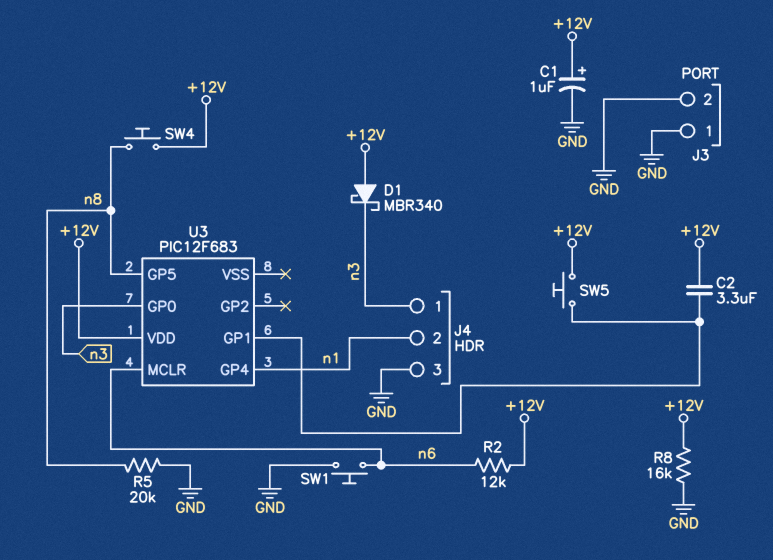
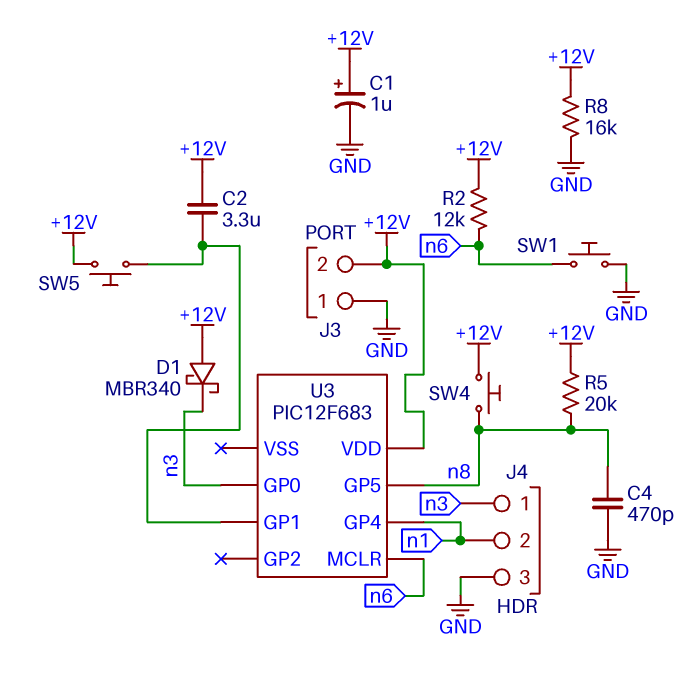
C4: none -> 470pF (GND, n8)
J3 pin 2: GND -> +12V
R5: 20k (GND, n8) -> 20k (+12V, n8)

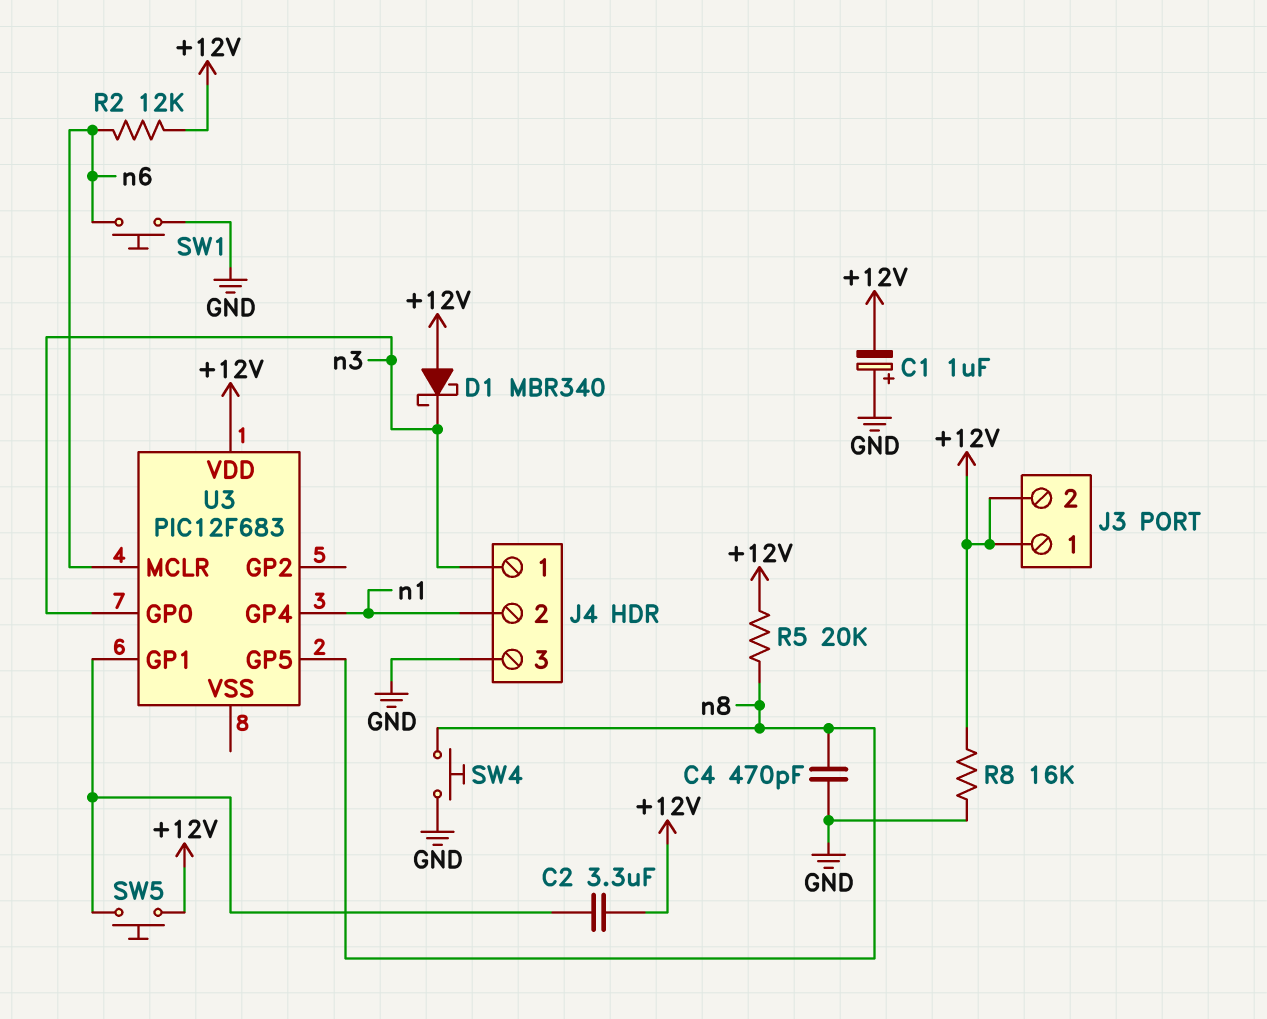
C1: 1uF (plus +12V, minus GND) -> 1uF (plus GND, minus +12V)
J3 pin 1: GND -> +12V
SW4: button (+12V, n8) -> button (GND, n8)

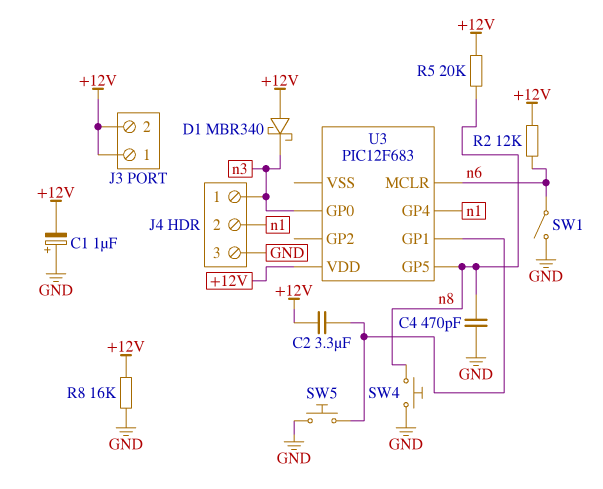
SW1: button (GND, n6) -> switch (GND, n6)
SW5: button (+12V, U3/GP1) -> button (GND, U3/GP1)

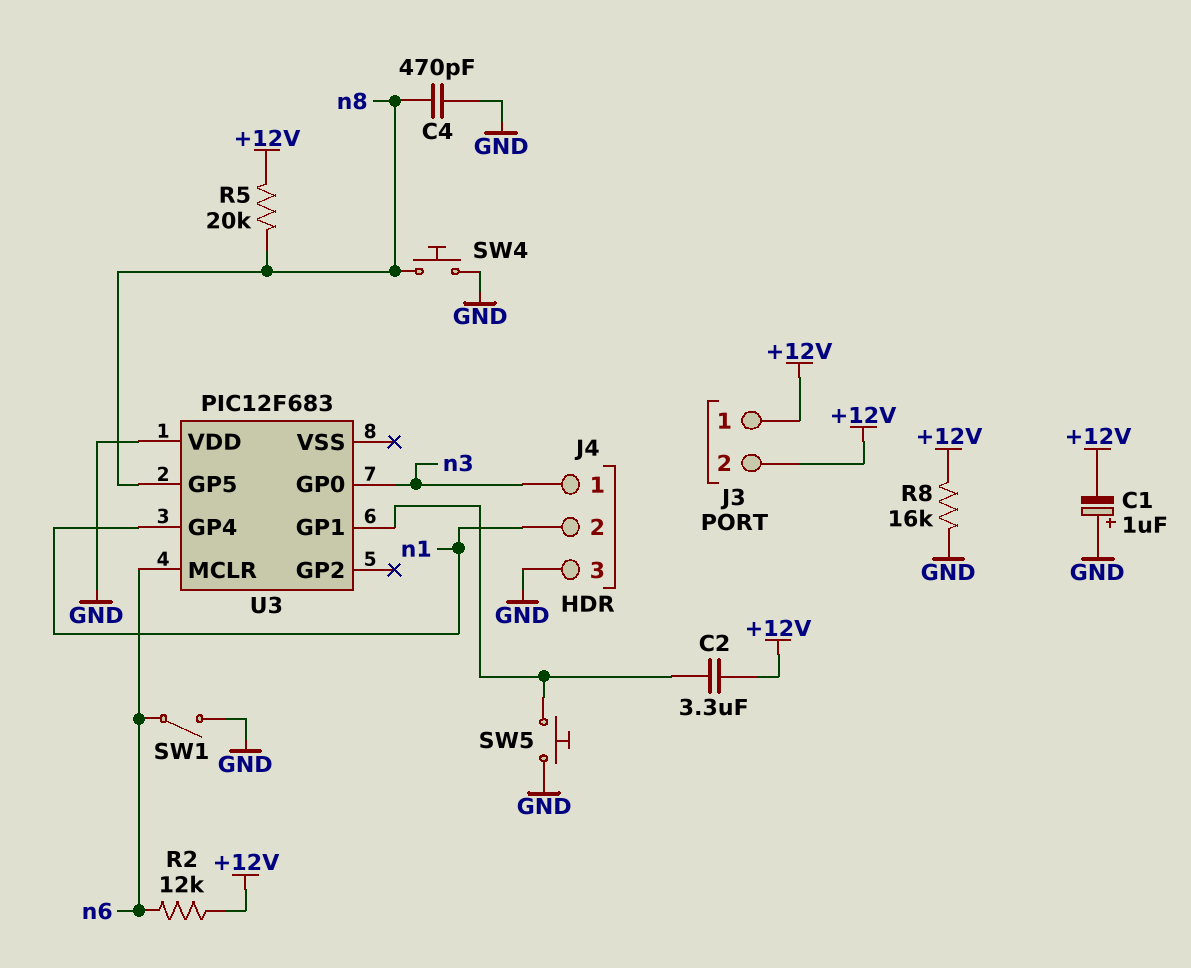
D1: schottky MBR340 (A +12V, K n3) -> none
U3 pin VDD: +12V -> GND

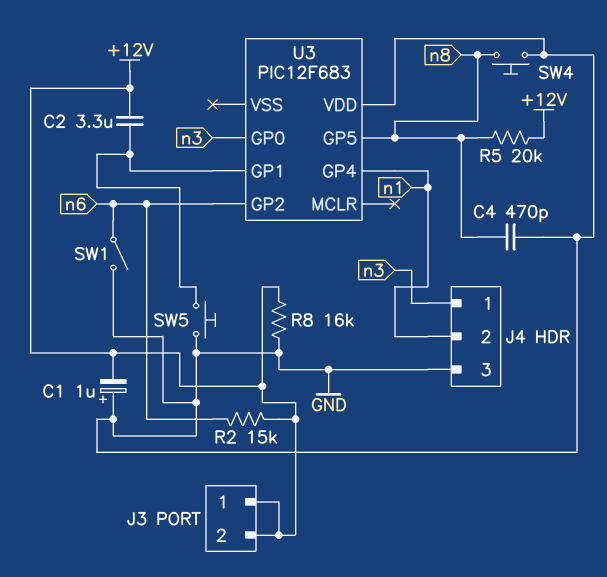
R2: 12k (+12V, n6) -> 15k (+12V, n6)
U3 pin GP2: none -> n6
U3 pin MCLR: n6 -> none

